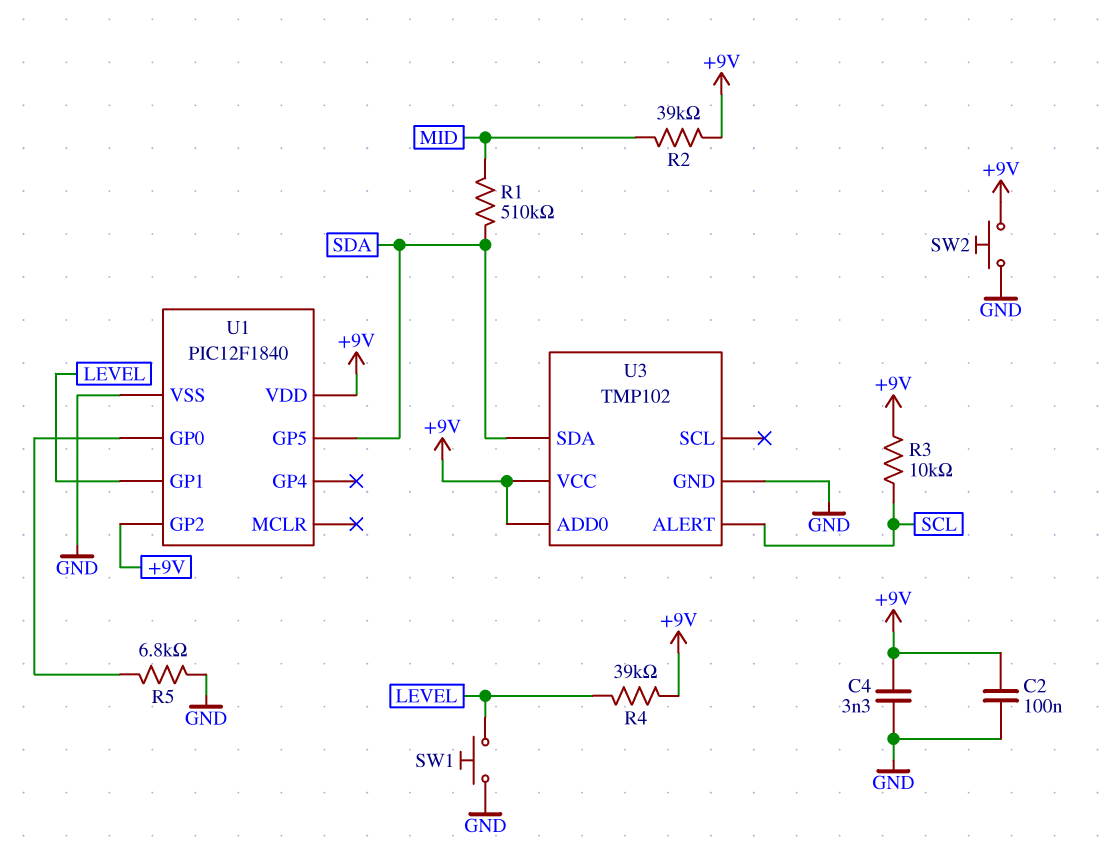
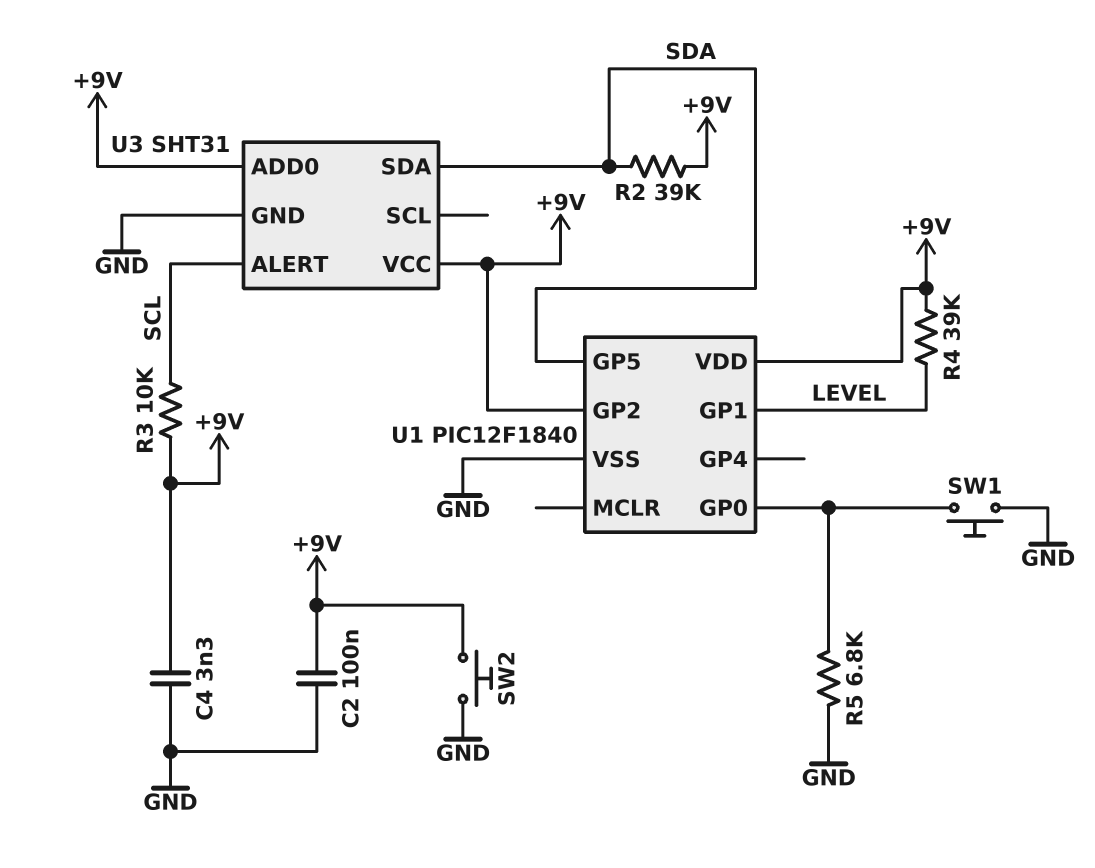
R1: 510k (MID, SDA) -> none
R2: 39k (+9V, MID) -> 39k (+9V, SDA)
SW1: button (GND, LEVEL) -> button (GND, U1/GP0)
U3: TMP102 -> SHT31

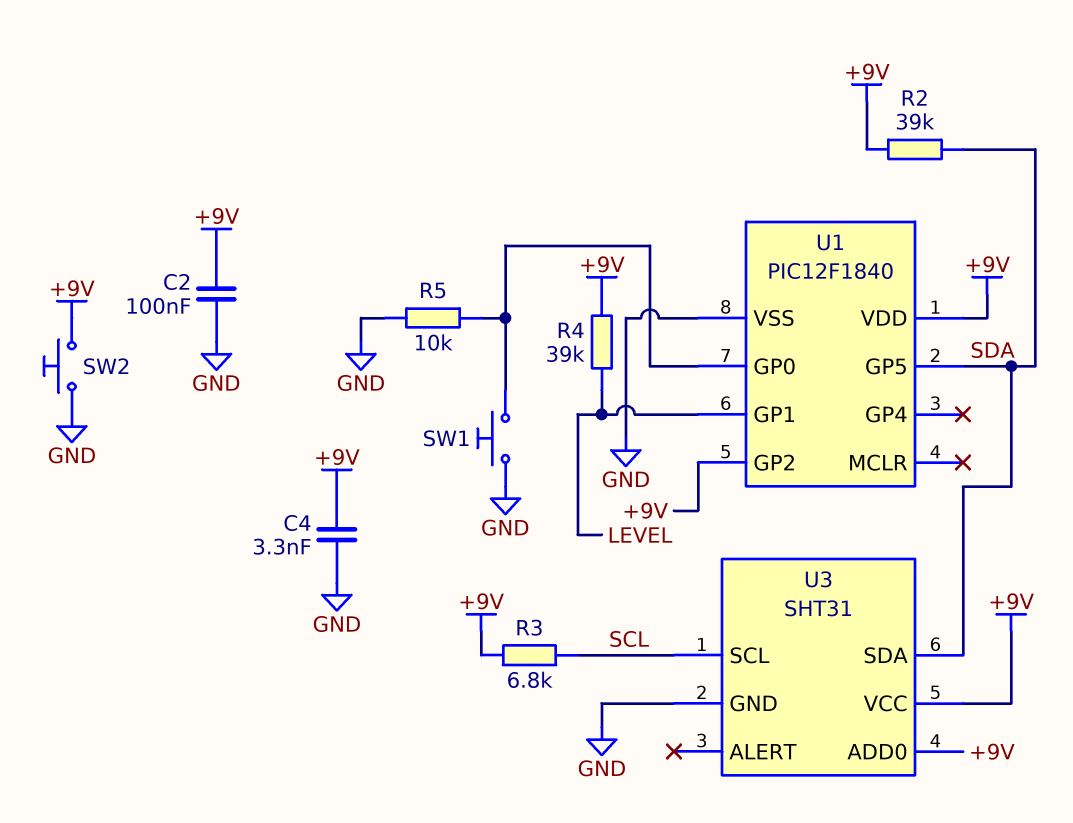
R3: 10k (+9V, SCL) -> 6.8k (+9V, SCL)
R5: 6.8k (GND, U1/GP0) -> 10k (GND, U1/GP0)
U3 pin ALERT: SCL -> none
U3 pin SCL: none -> SCL

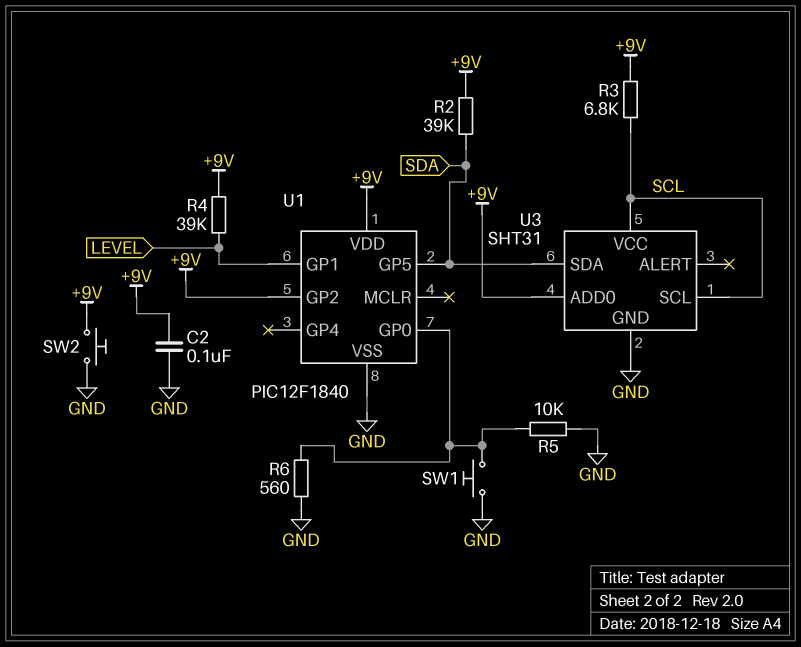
C4: 3.3nF (+9V, GND) -> none
R6: none -> 560 (GND, U1/GP0)
U3 pin VCC: +9V -> SCL

